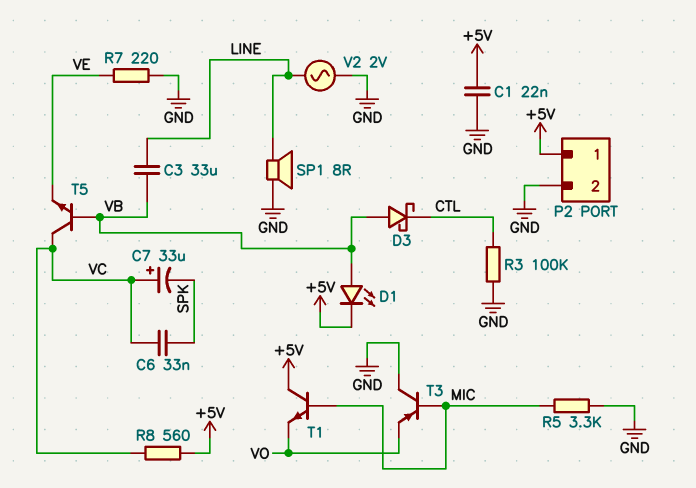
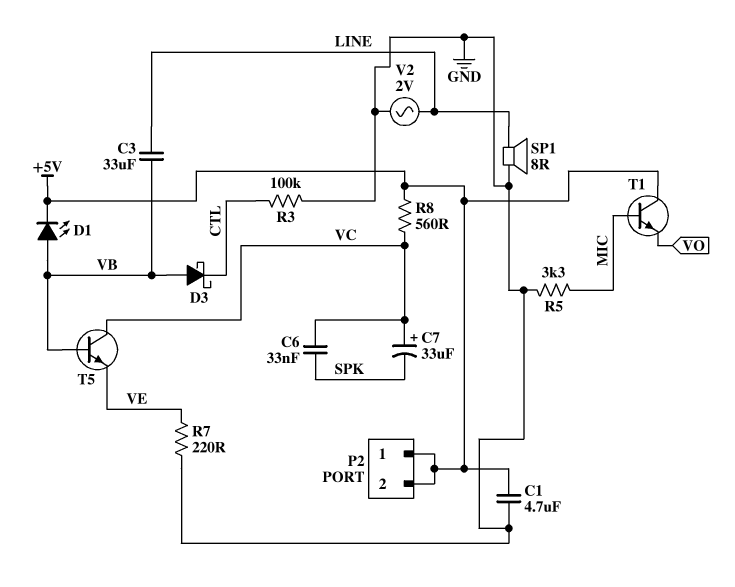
C1: 22nF (+5V, GND) -> 4.7uF (+5V, GND)
P2 pin 2: GND -> +5V
T3: PNP (B MIC, C GND, E VO) -> none

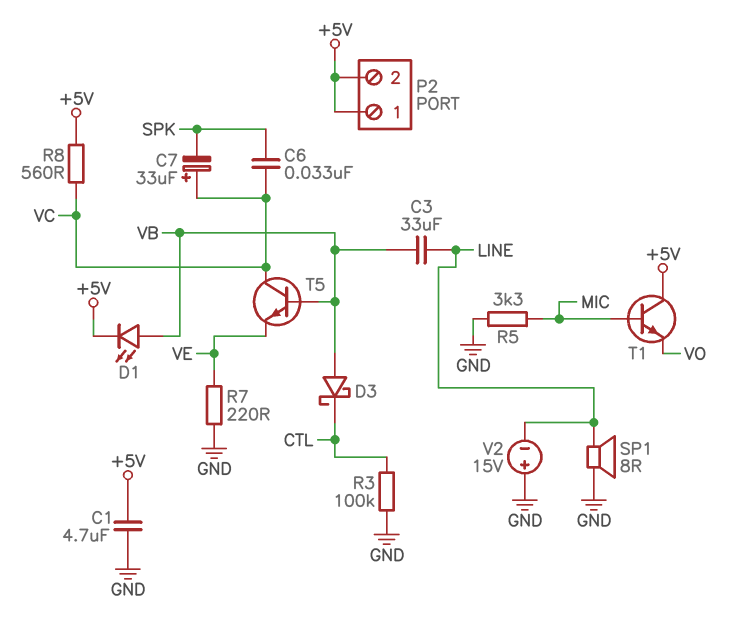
V2: AC 2V (GND, LINE) -> 15V (plus GND, minus LINE)

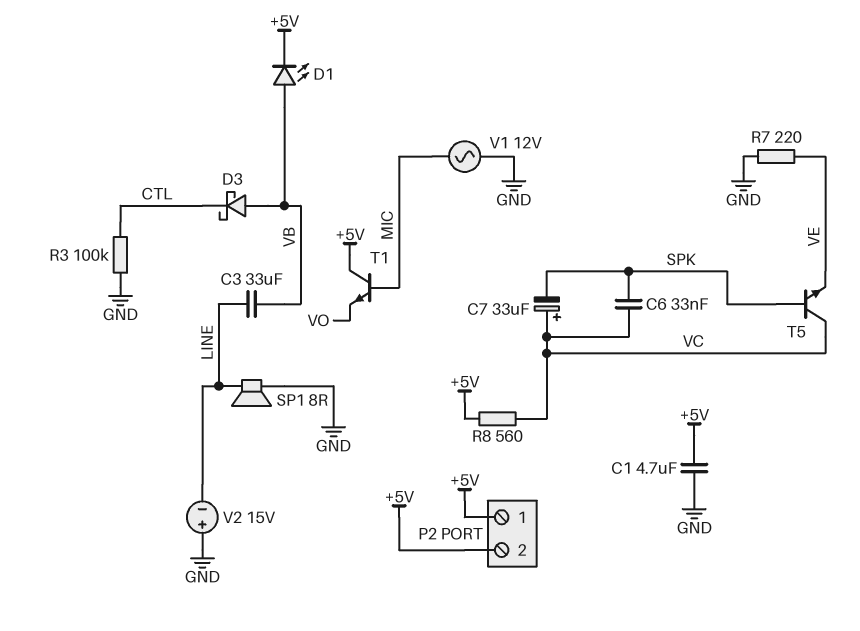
R5: 3.3k (GND, MIC) -> none
T5: NPN (B VB, C VC, E VE) -> NPN (B SPK, C VC, E VE)
V1: none -> AC 12V (GND, MIC)

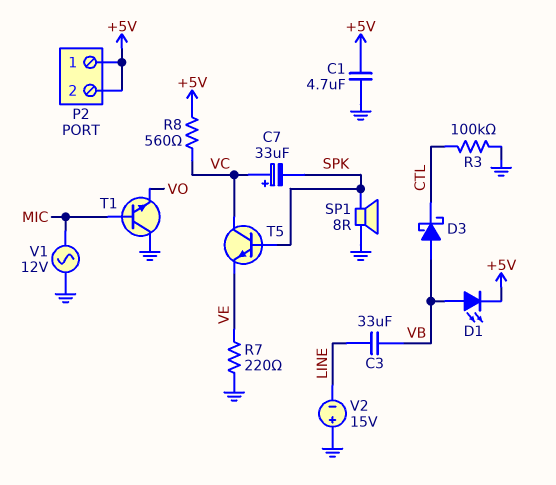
C6: 33nF (SPK, VC) -> none
SP1: speaker 8R (GND, LINE) -> speaker 8R (GND, SPK)
T1: NPN (B MIC, C +5V, E VO) -> NPN (B MIC, C GND, E VO)

